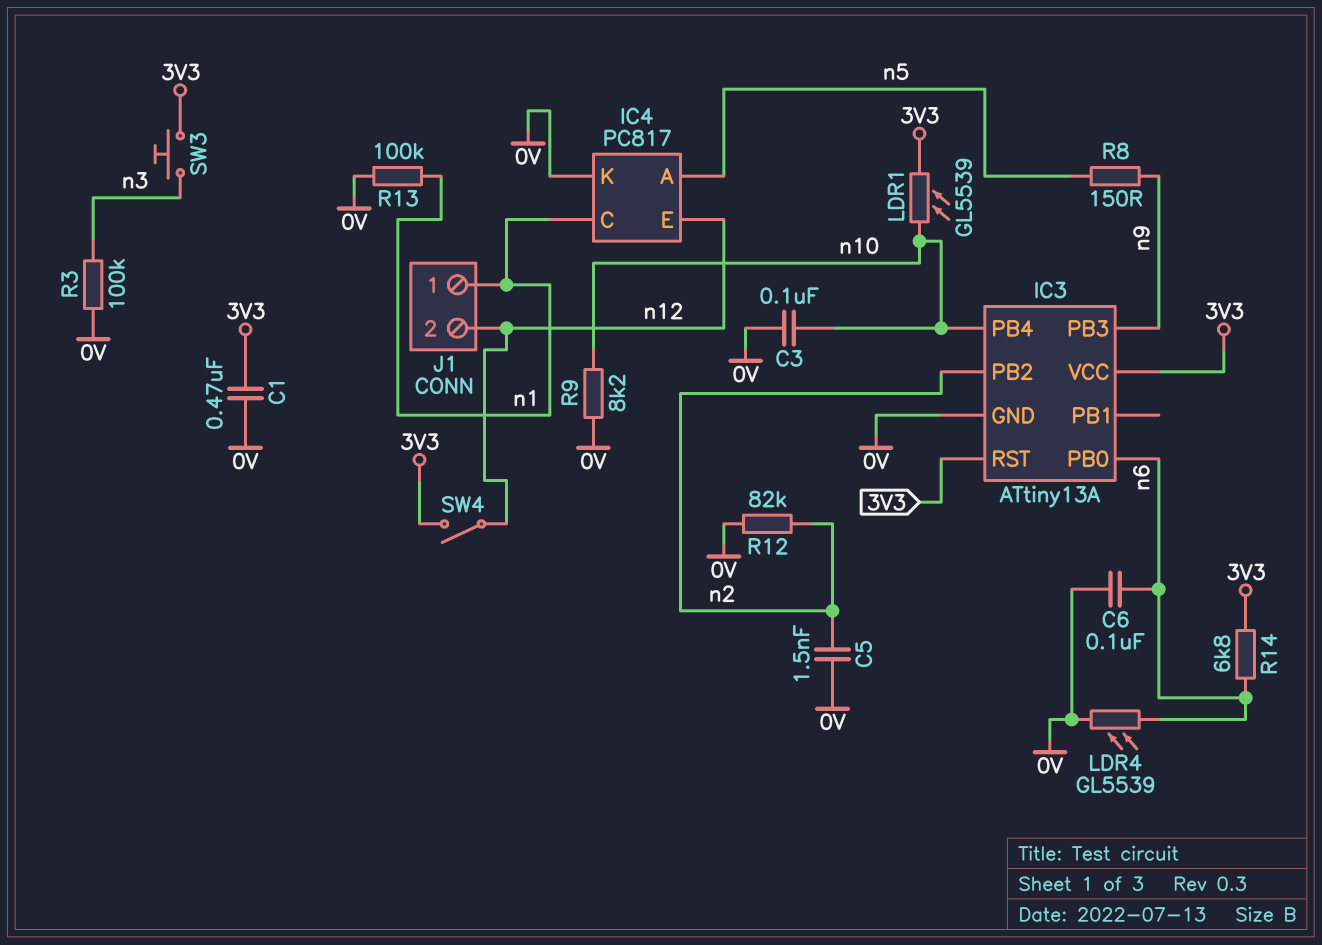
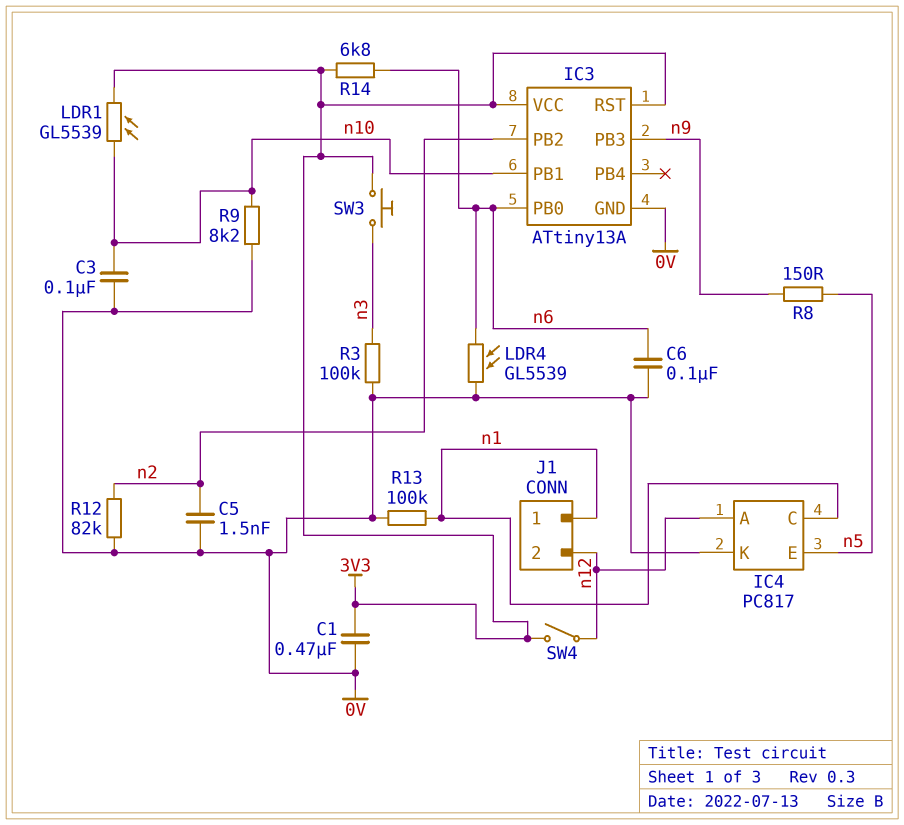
IC3 pin PB1: none -> n10
IC3 pin PB4: n10 -> none
IC4 pin A: n5 -> n12
IC4 pin E: n12 -> n5

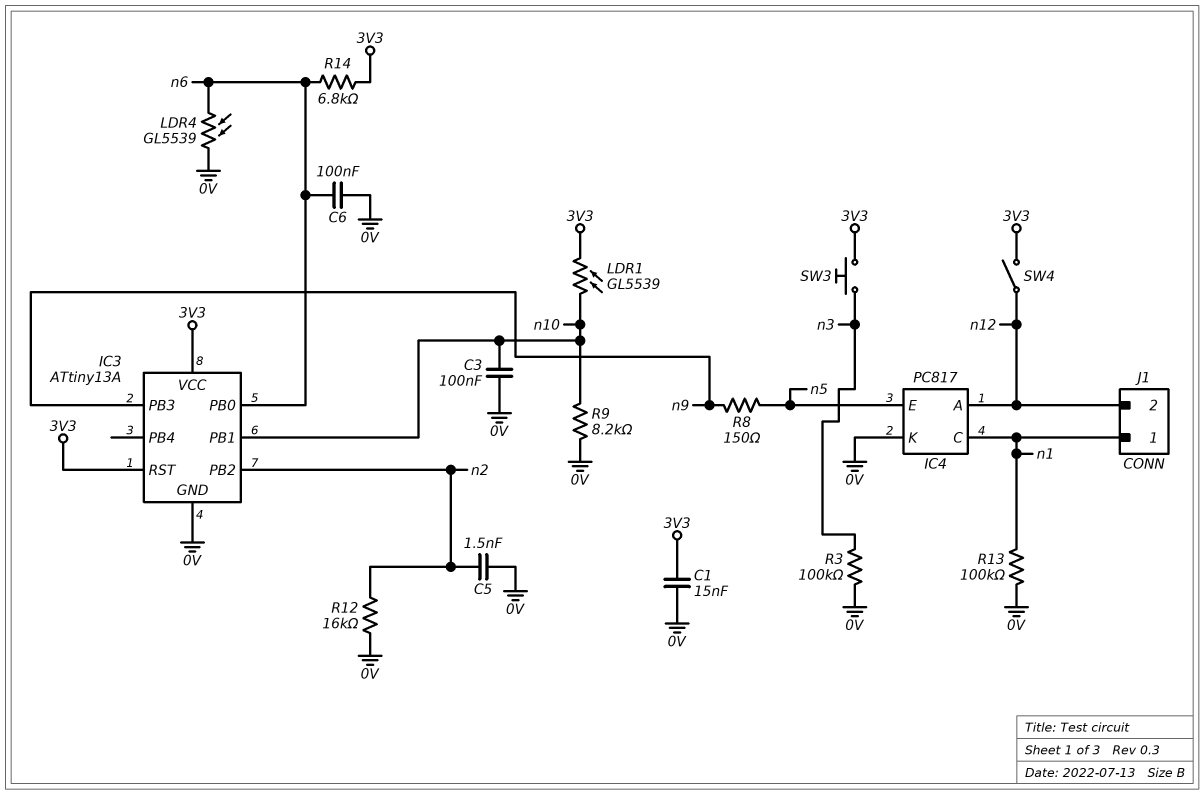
C1: 470nF (0V, 3V3) -> 15nF (0V, 3V3)
R12: 82k (0V, n2) -> 16k (0V, n2)

